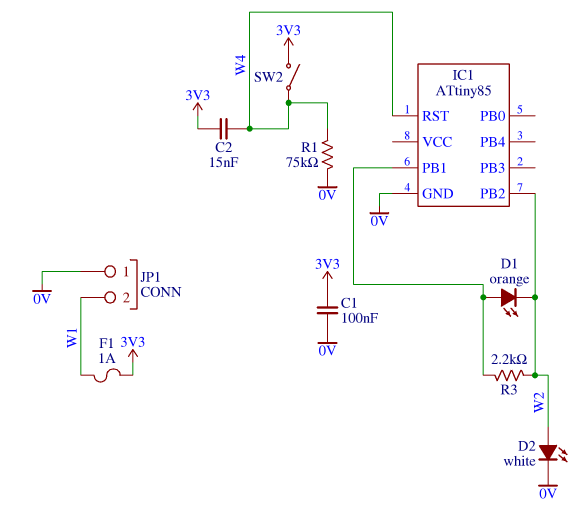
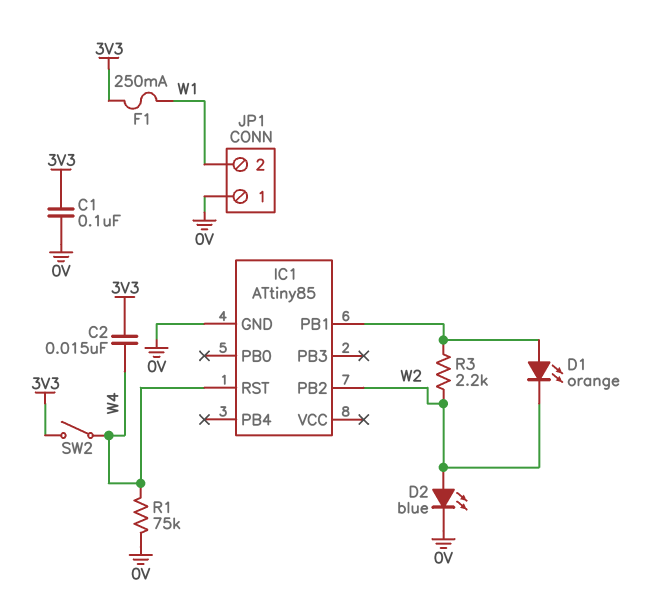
D2: LED white (A W2, K 0V) -> LED blue (A W2, K 0V)
F1: 1A (3V3, W1) -> 250mA (3V3, W1)

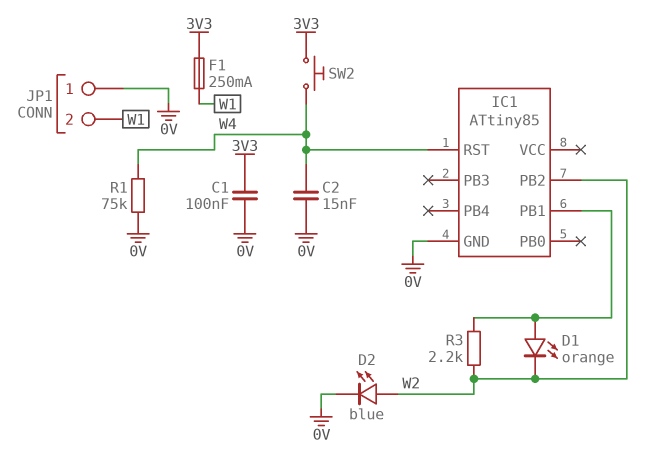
C2: 15nF (3V3, W4) -> 15nF (0V, W4)
SW2: switch (3V3, W4) -> button (3V3, W4)

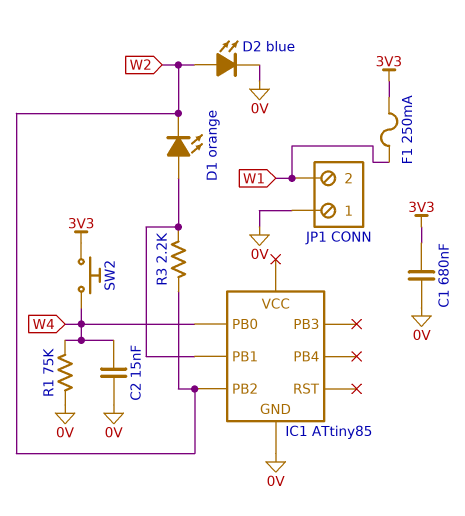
C1: 100nF (0V, 3V3) -> 680nF (0V, 3V3)
IC1 pin PB0: none -> W4
IC1 pin RST: W4 -> none

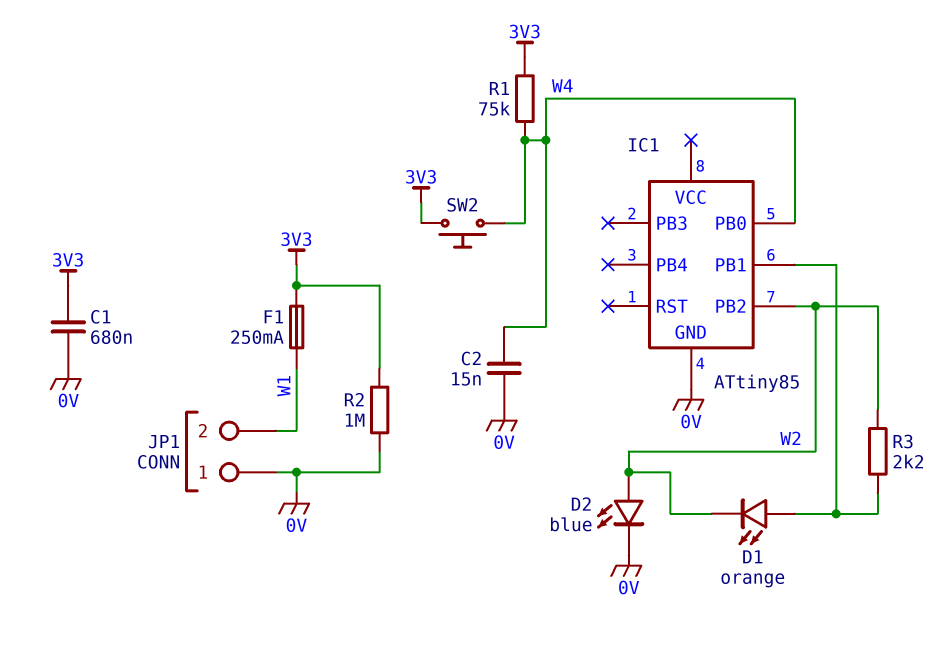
R1: 75k (0V, W4) -> 75k (3V3, W4)
R2: none -> 1M (0V, 3V3)

